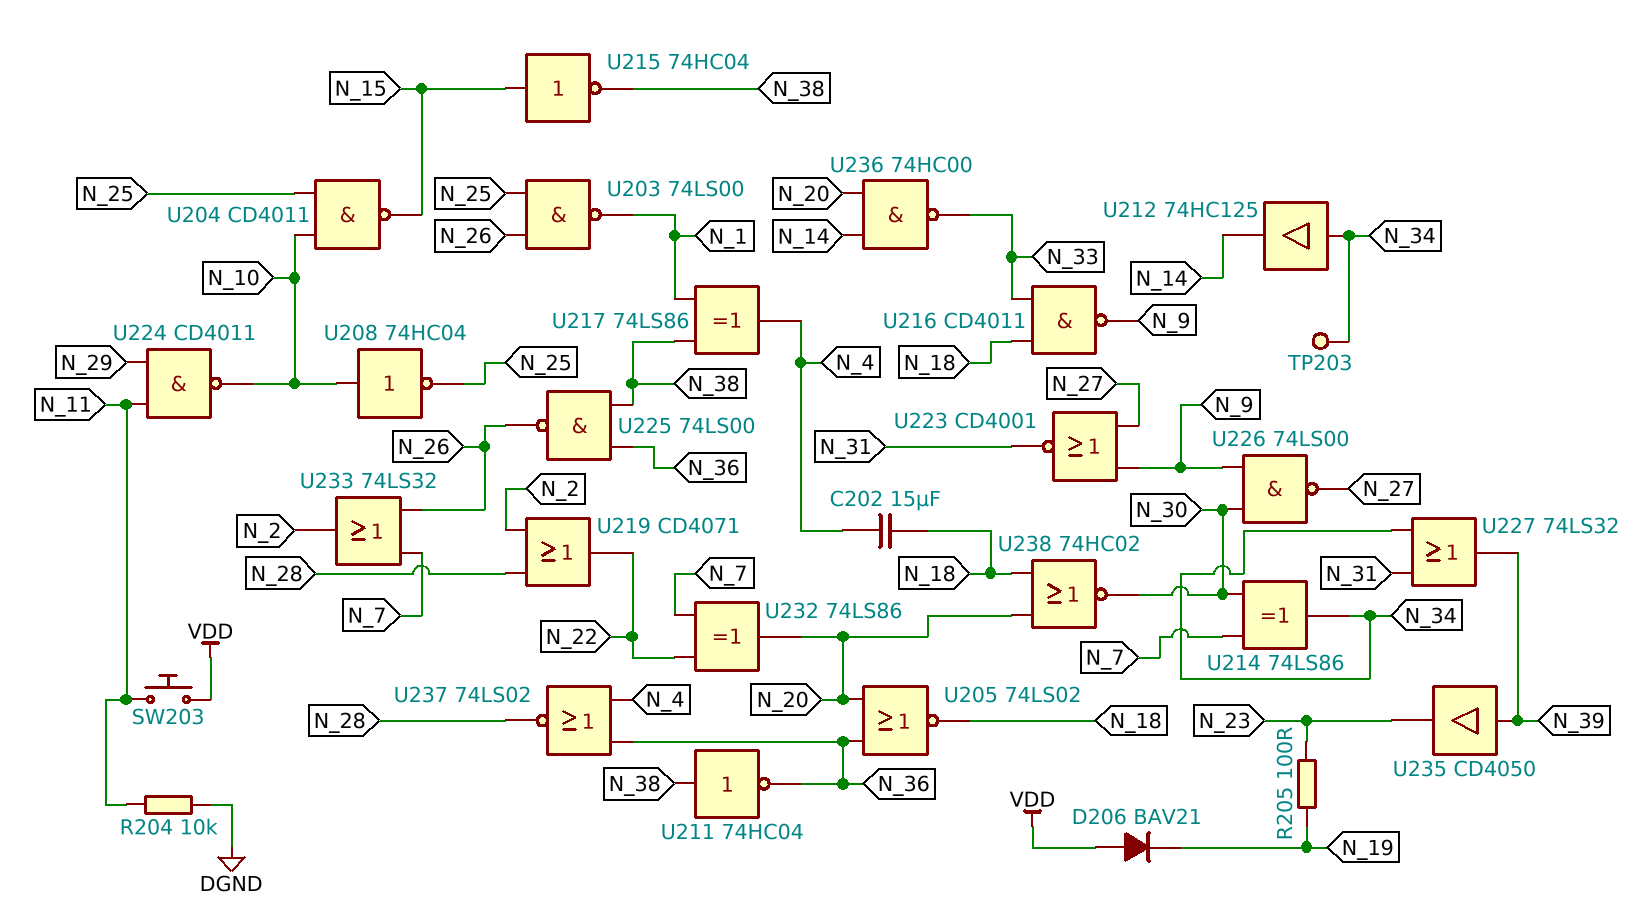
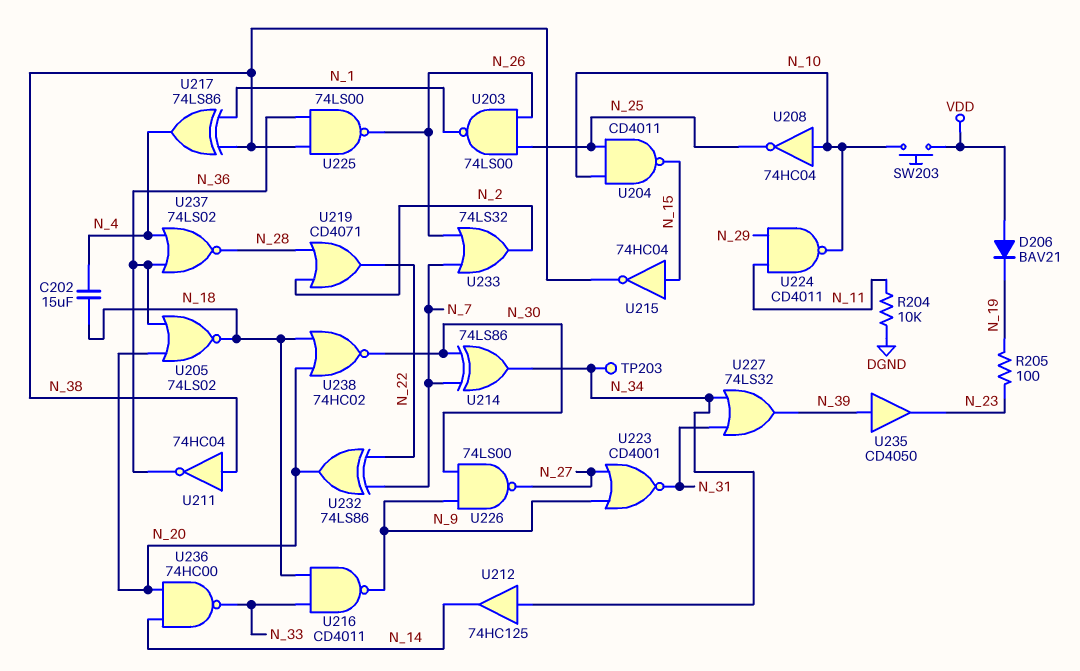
SW203: button (N_11, VDD) -> button (N_10, VDD)

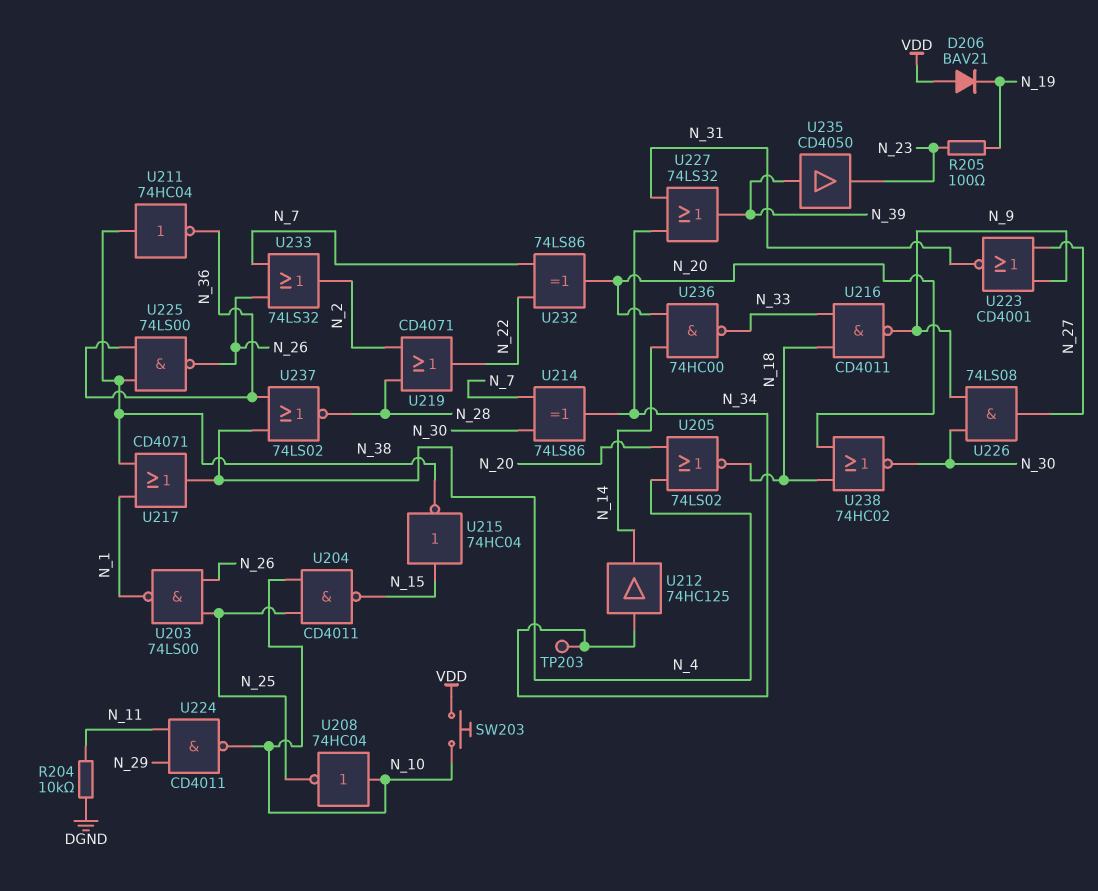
C202: 15uF (N_4, N_18) -> none
U205: NOR 74LS02 (in N_20, in N_36, out N_18) -> NOR 74LS02 (in N_4, in N_20, out N_18)
U217: XOR 74LS86 (in N_1, in N_38, out N_4) -> OR CD4071 (in N_1, in N_38, out N_4)
U226: NAND 74LS00 (in N_9, in N_30, out N_27) -> AND 74LS08 (in N_9, in N_30, out N_27)

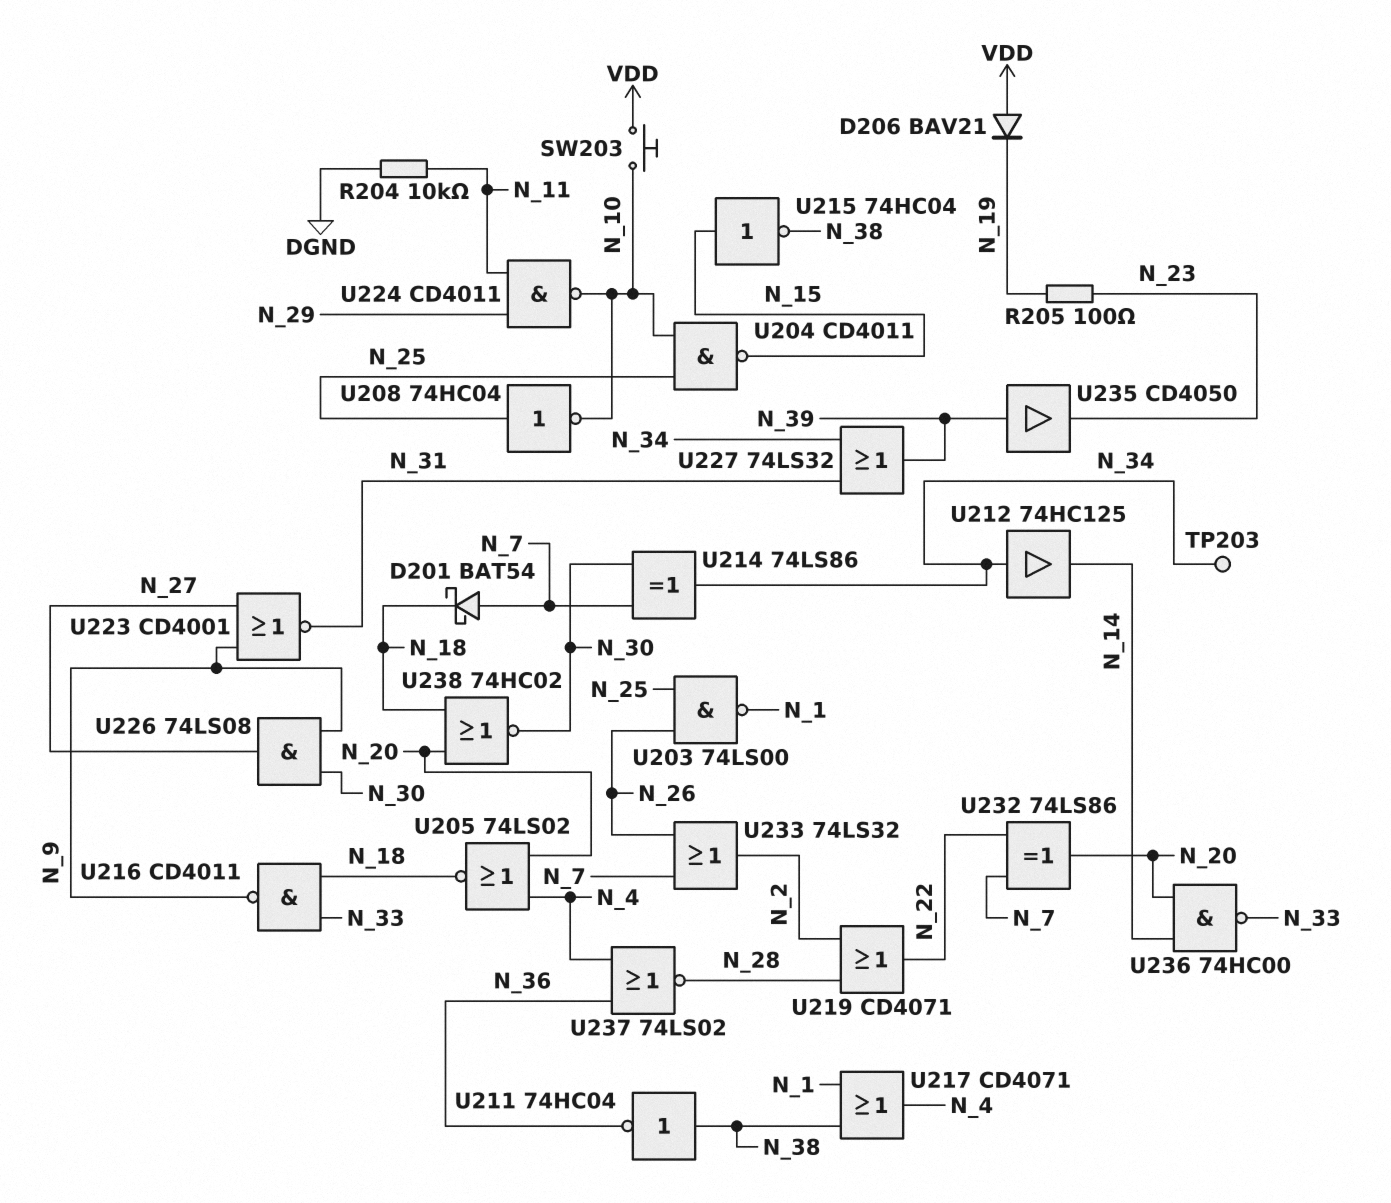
D201: none -> schottky BAT54 (A N_7, K N_18)
U208: NOT 74HC04 (in N_10, out N_25) -> NOT 74HC04 (in N_25, out N_10)
U225: NAND 74LS00 (in N_36, in N_38, out N_26) -> none

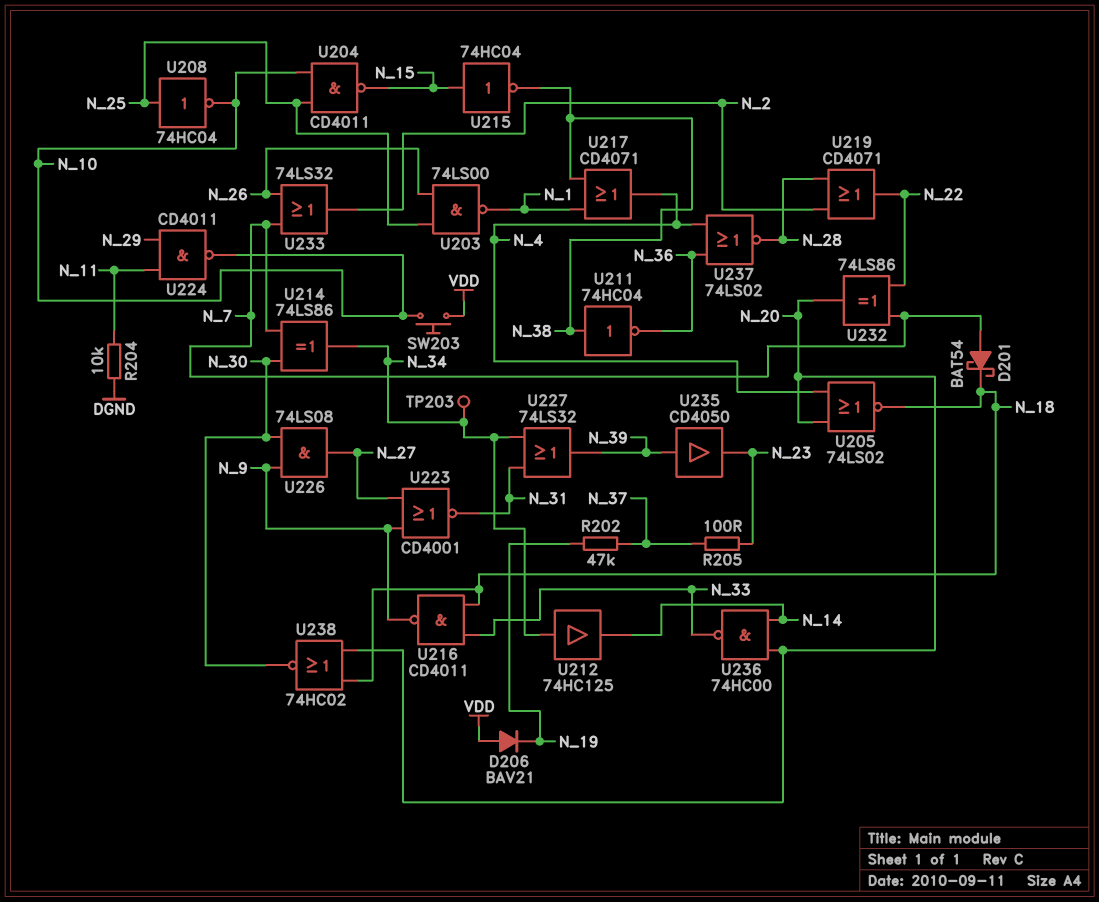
R202: none -> 47k (N_19, N_37)
R205: 100 (N_19, N_23) -> 100 (N_23, N_37)

